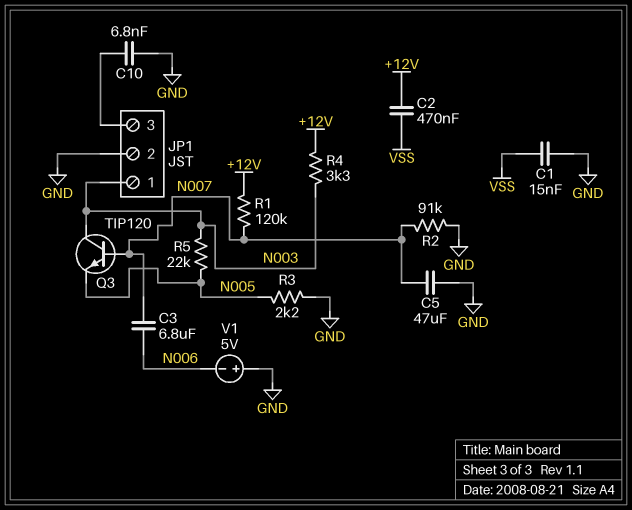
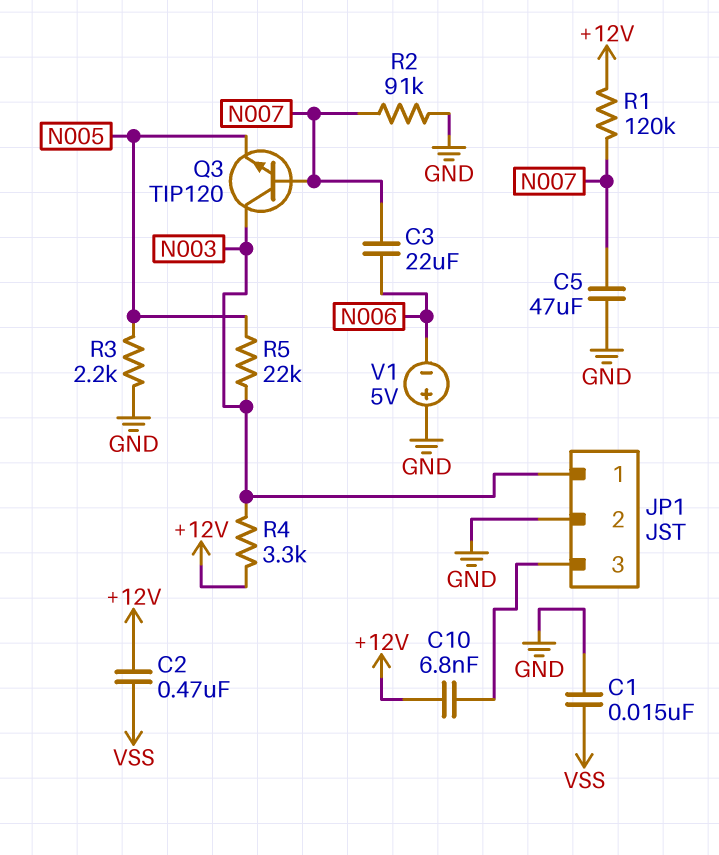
C3: 6.8uF (N006, N007) -> 22uF (N006, N007)
C10: 6.8nF (GND, JP1/3) -> 6.8nF (+12V, JP1/3)

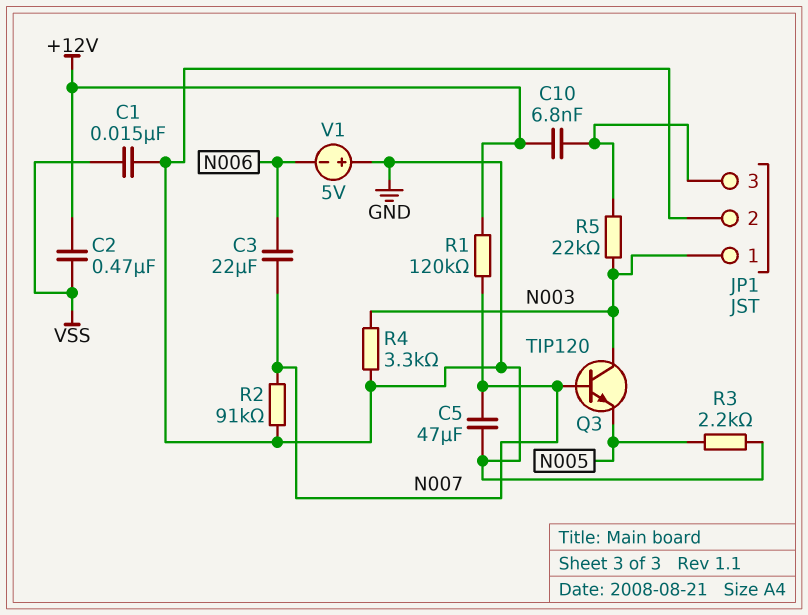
R4: 3.3k (+12V, N003) -> 3.3k (GND, N003)
R5: 22k (N003, N005) -> 22k (JP1/3, N003)

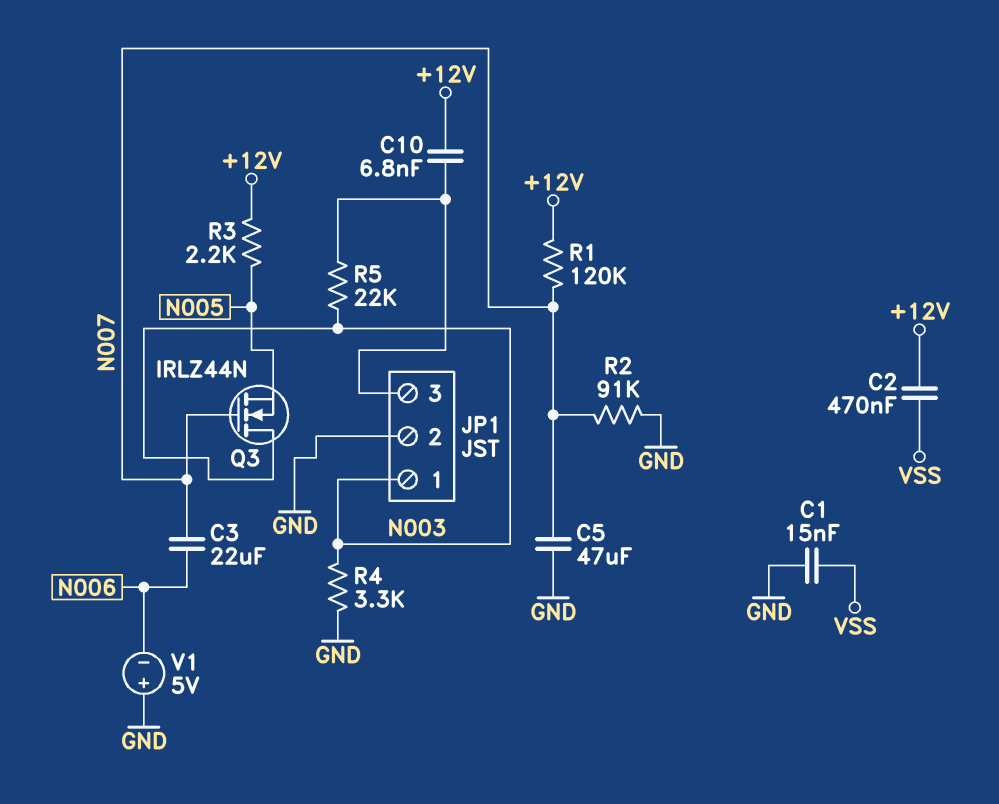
Q3: NPN TIP120 (B N007, C N003, E N005) -> NMOS IRLZ44N (G N007, D N003, S N005)
R3: 2.2k (GND, N005) -> 2.2k (+12V, N005)

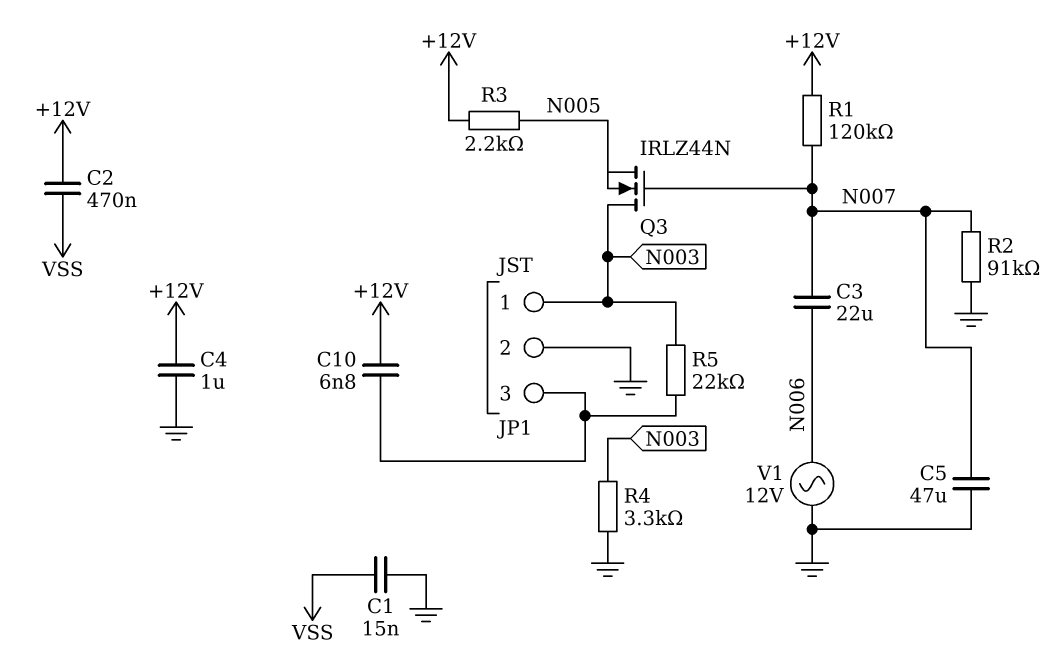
C4: none -> 1uF (+12V, GND)
V1: 5V (plus GND, minus N006) -> AC 12V (GND, N006)

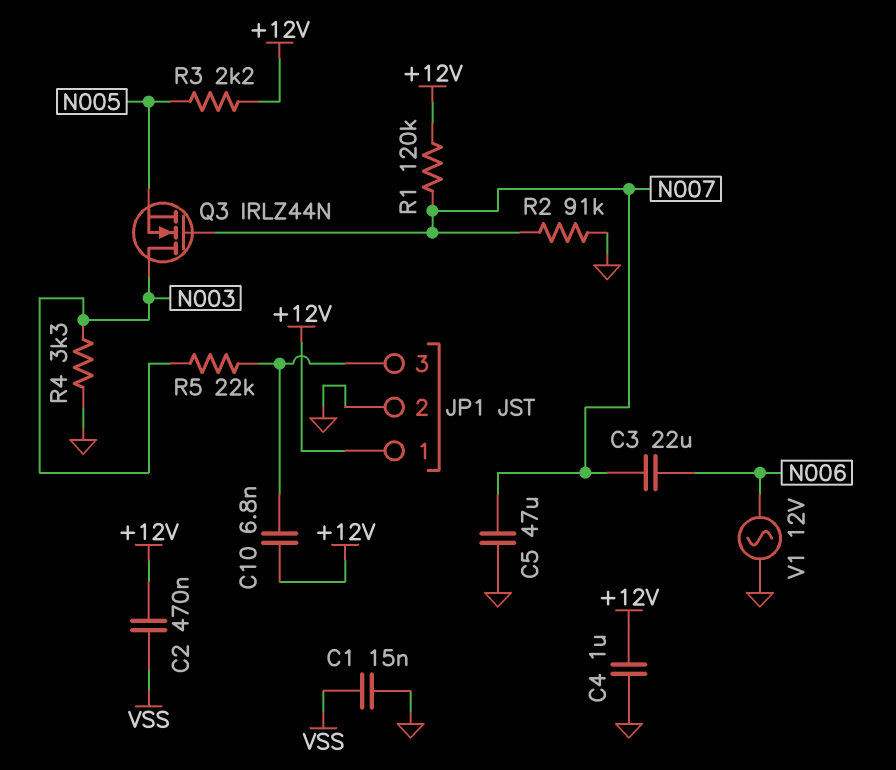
JP1 pin 1: N003 -> +12V

